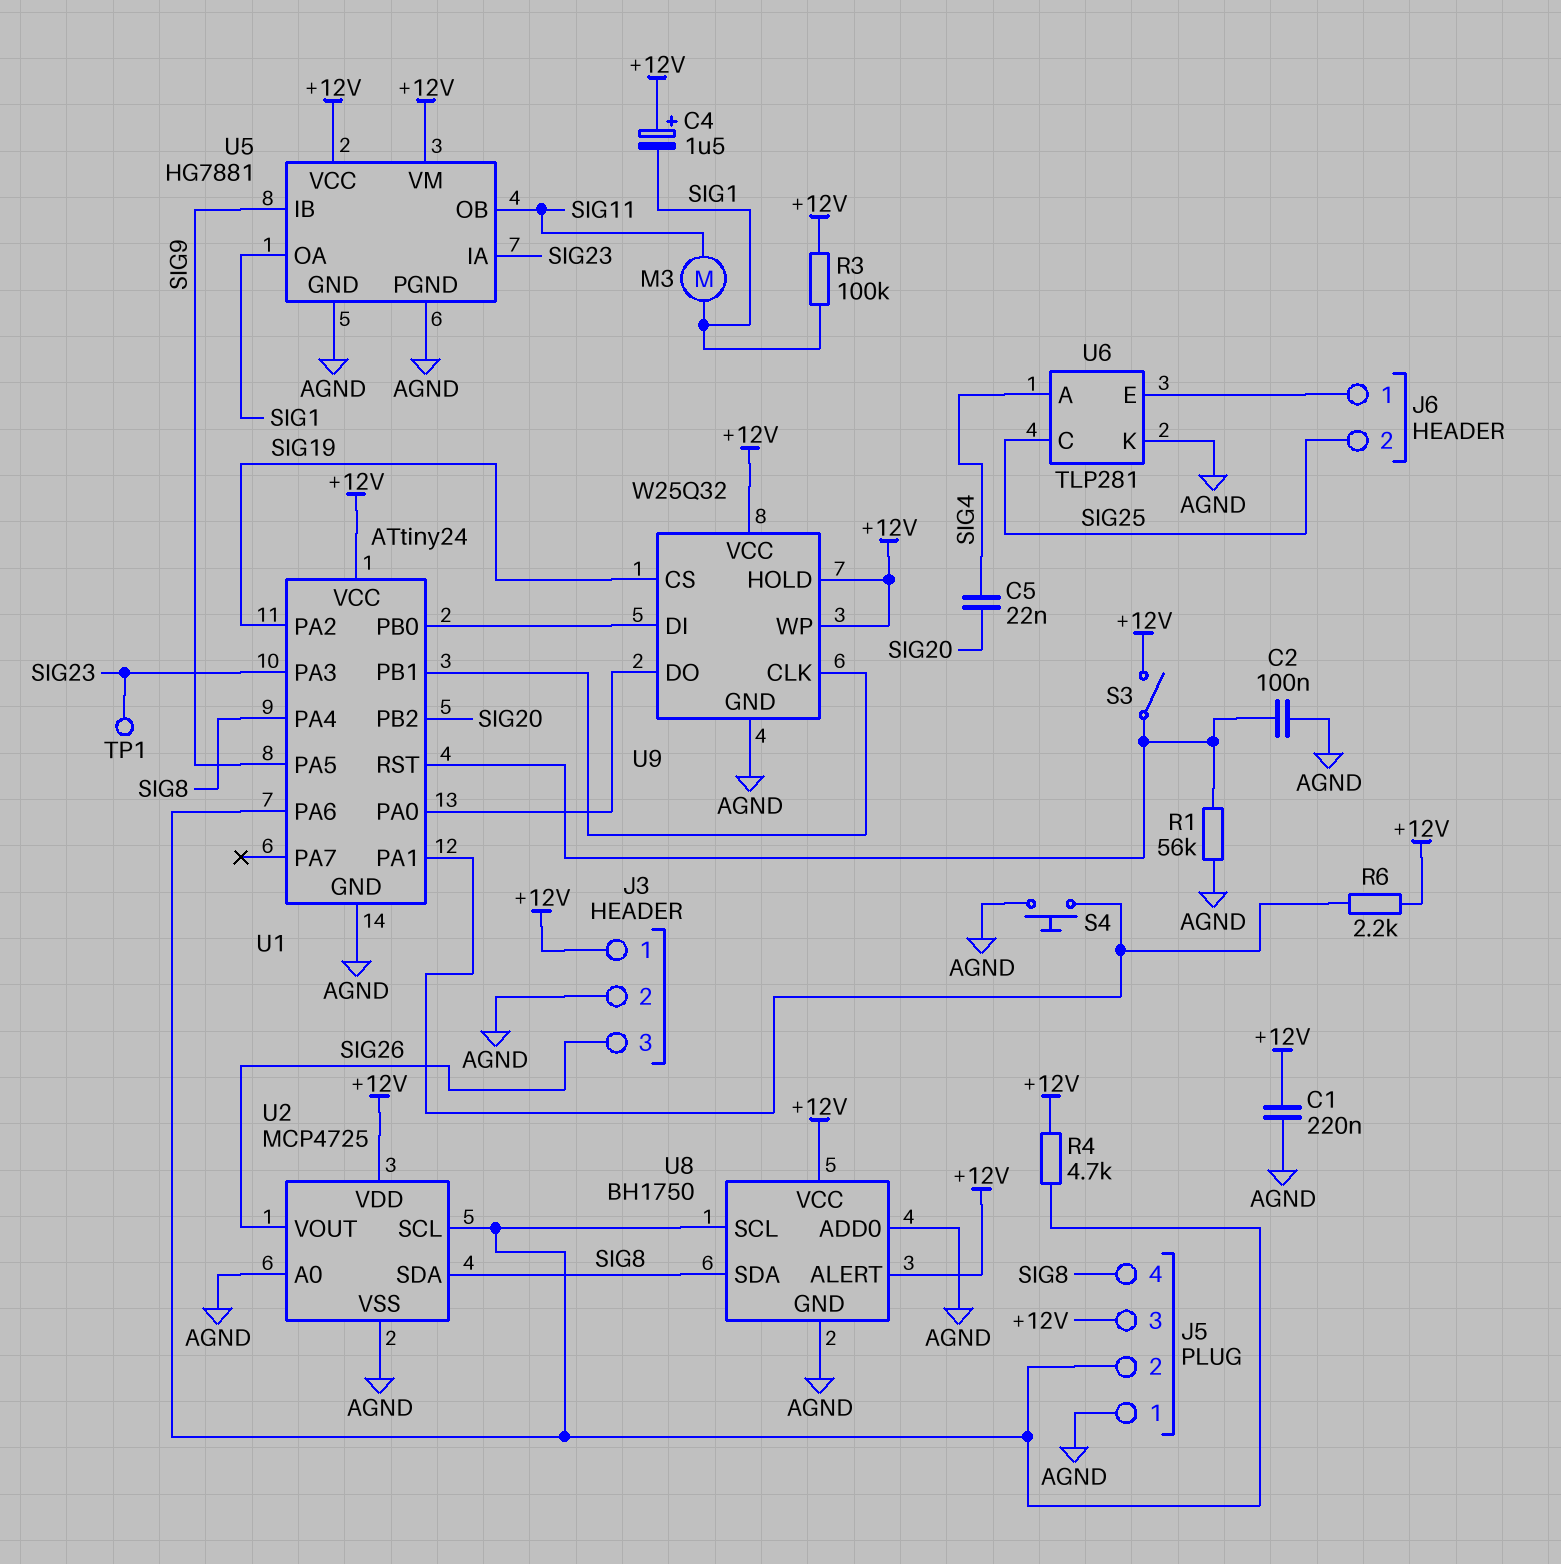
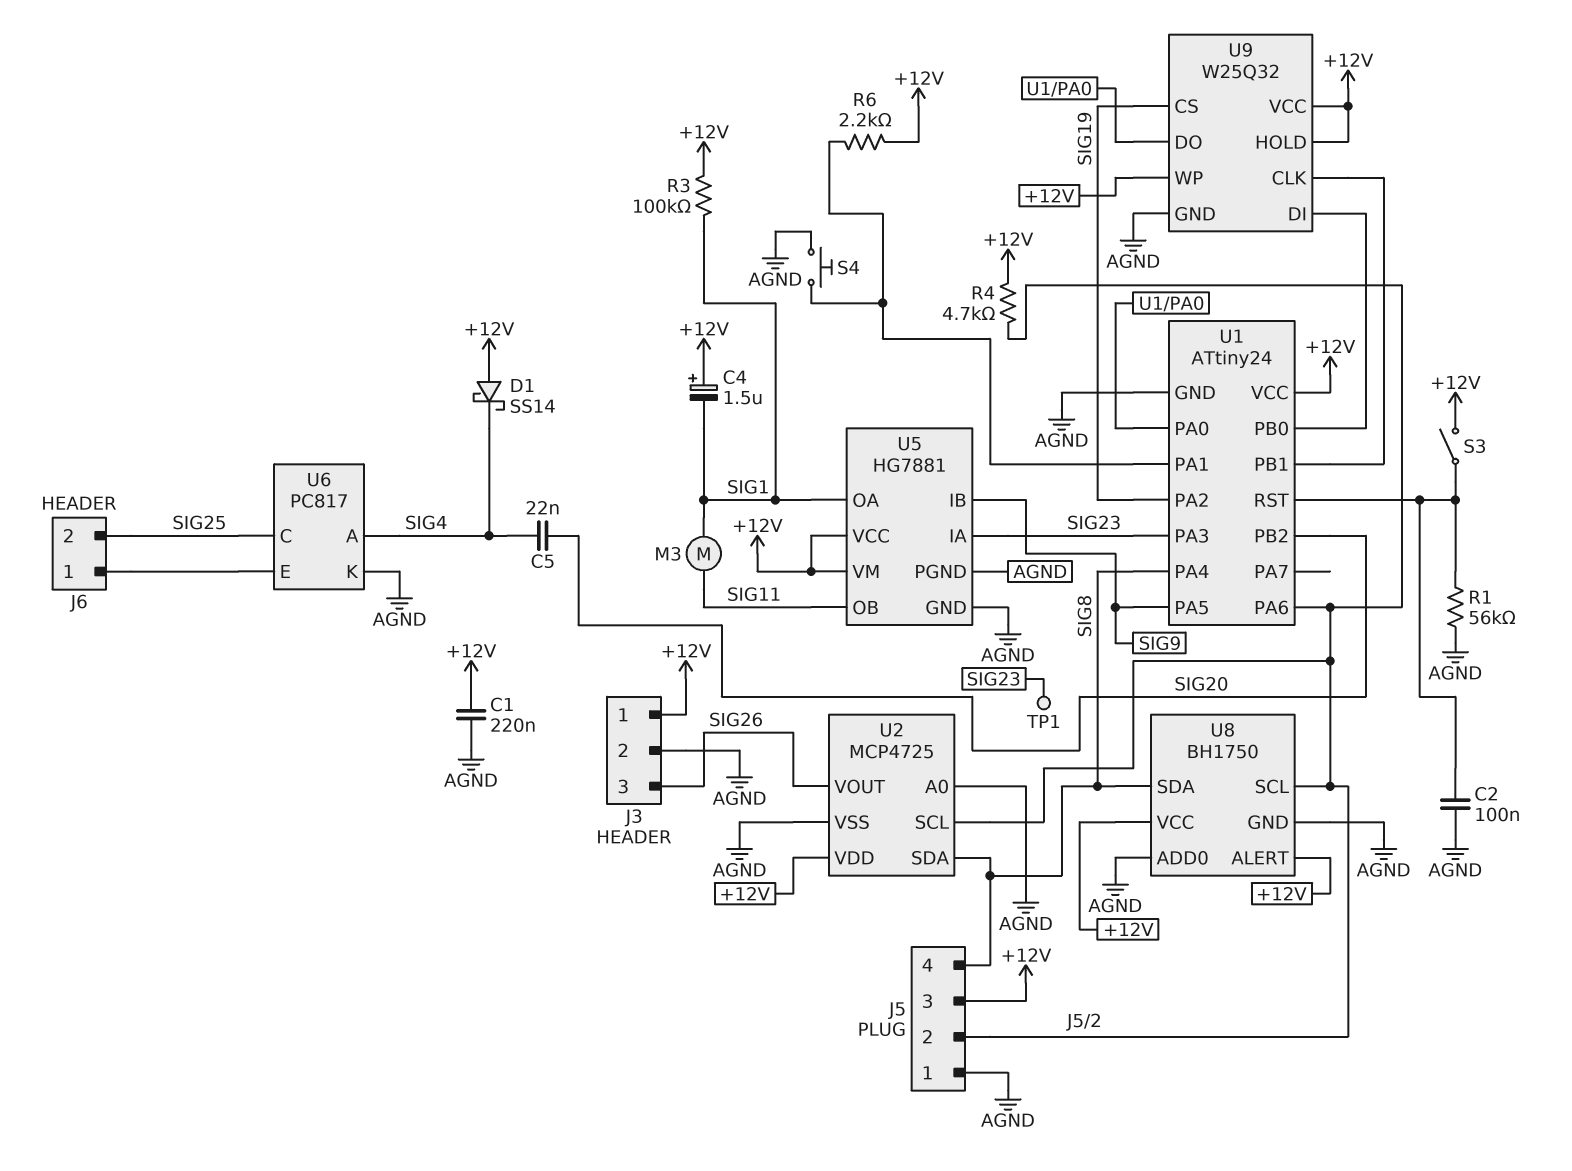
D1: none -> schottky SS14 (A +12V, K SIG4)
U6: TLP281 -> PC817

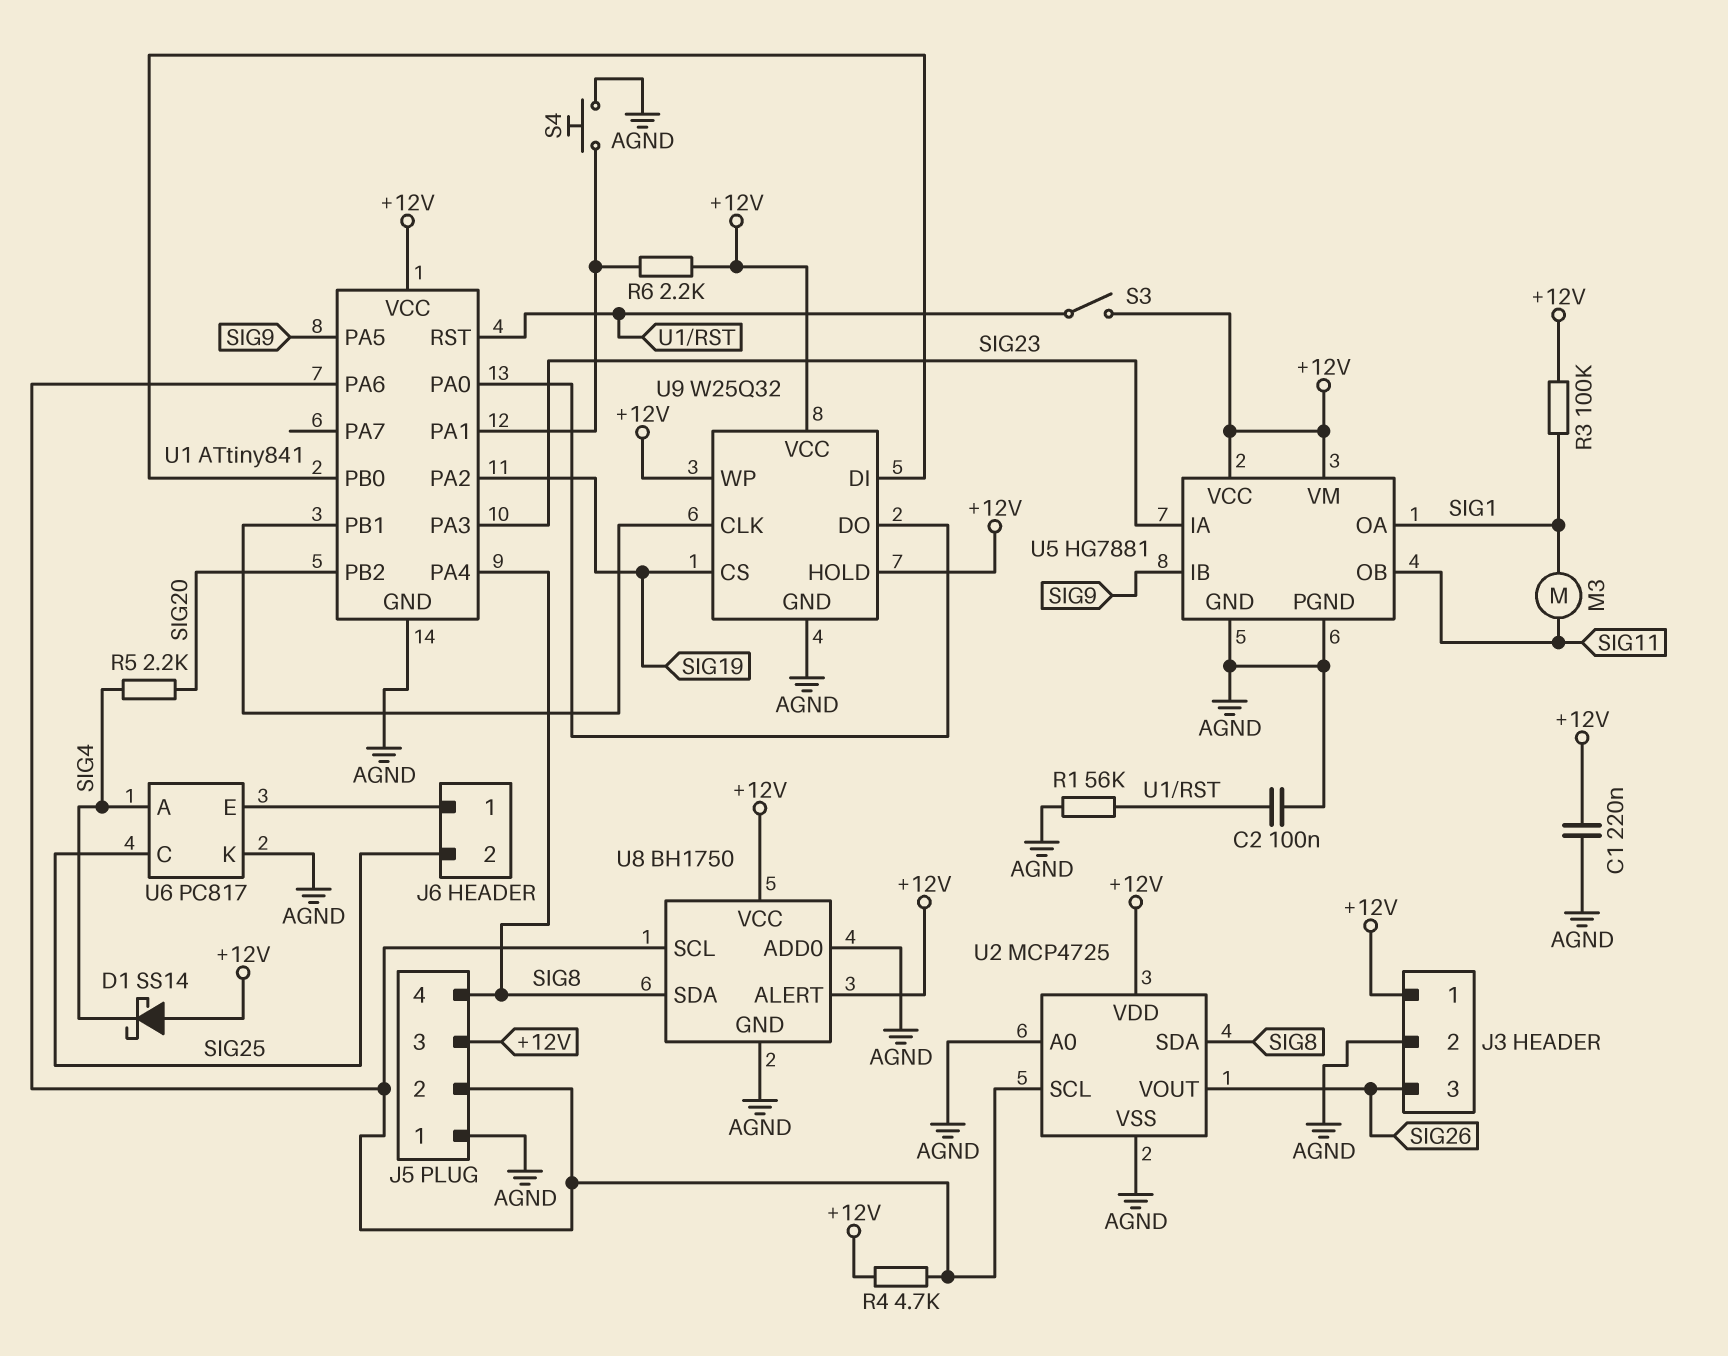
C4: 1.5uF (plus +12V, minus SIG1) -> none
C5: 22nF (SIG4, SIG20) -> none
R5: none -> 2.2k (SIG4, SIG20)
TP1: test point (SIG23) -> none
U1: ATtiny24 -> ATtiny841

